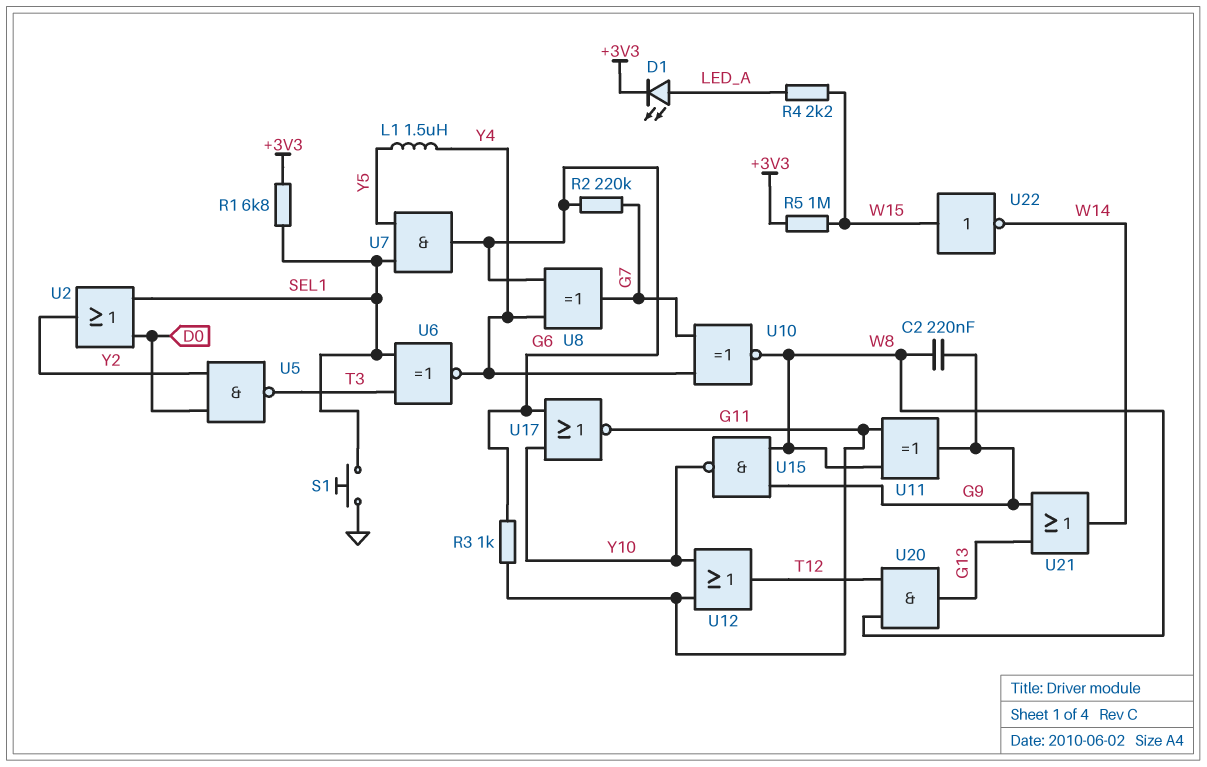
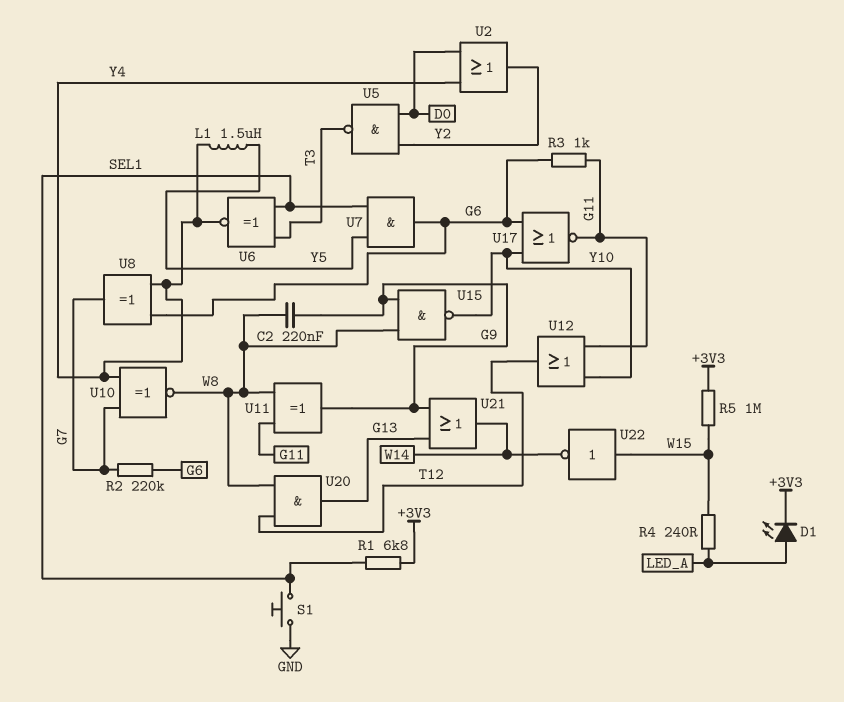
R4: 2.2k (LED_A, W15) -> 240 (LED_A, W15)
U2: OR (in D0, in SEL1, out Y2) -> OR (in D0, in Y4, out Y2)

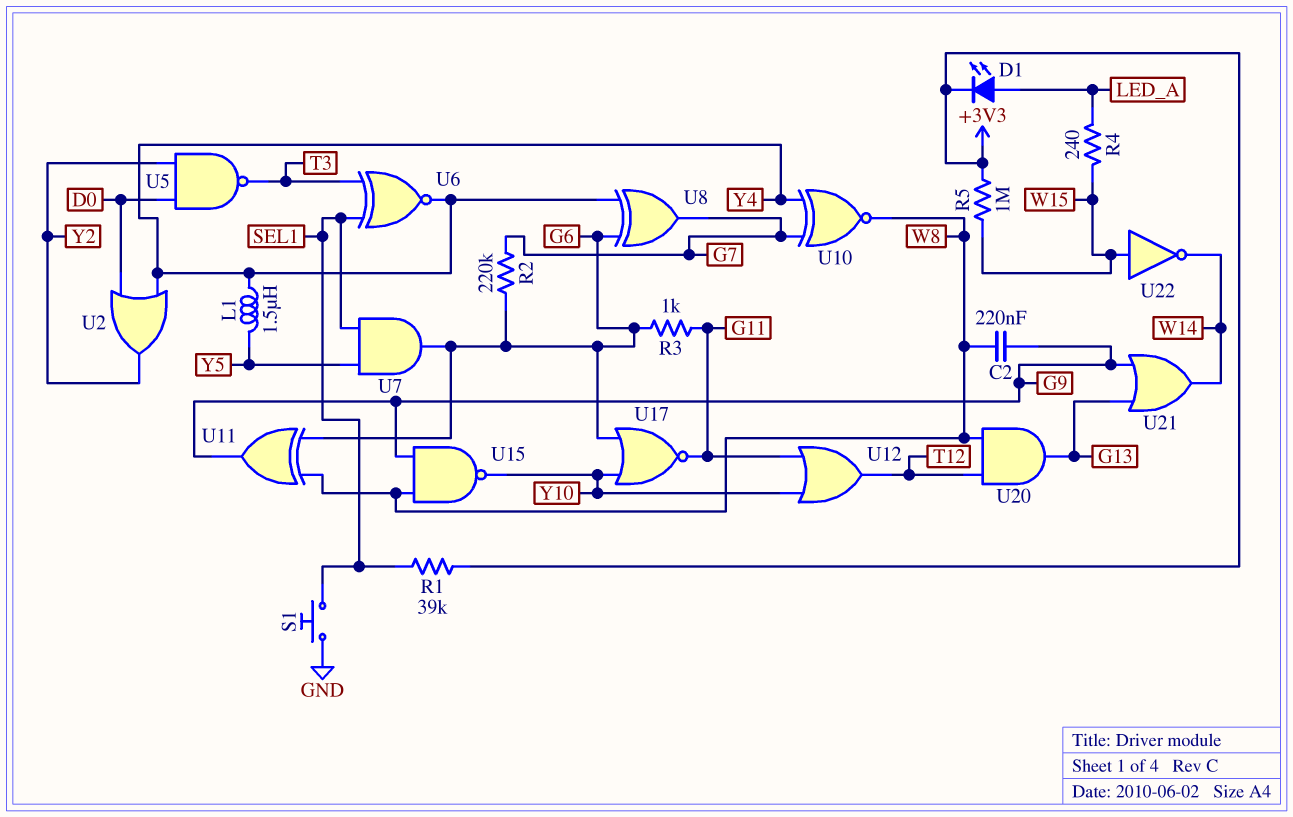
R1: 6.8k (+3V3, SEL1) -> 39k (+3V3, SEL1)
U11: XOR (in G11, in W8, out G9) -> XOR (in G6, in W8, out G9)

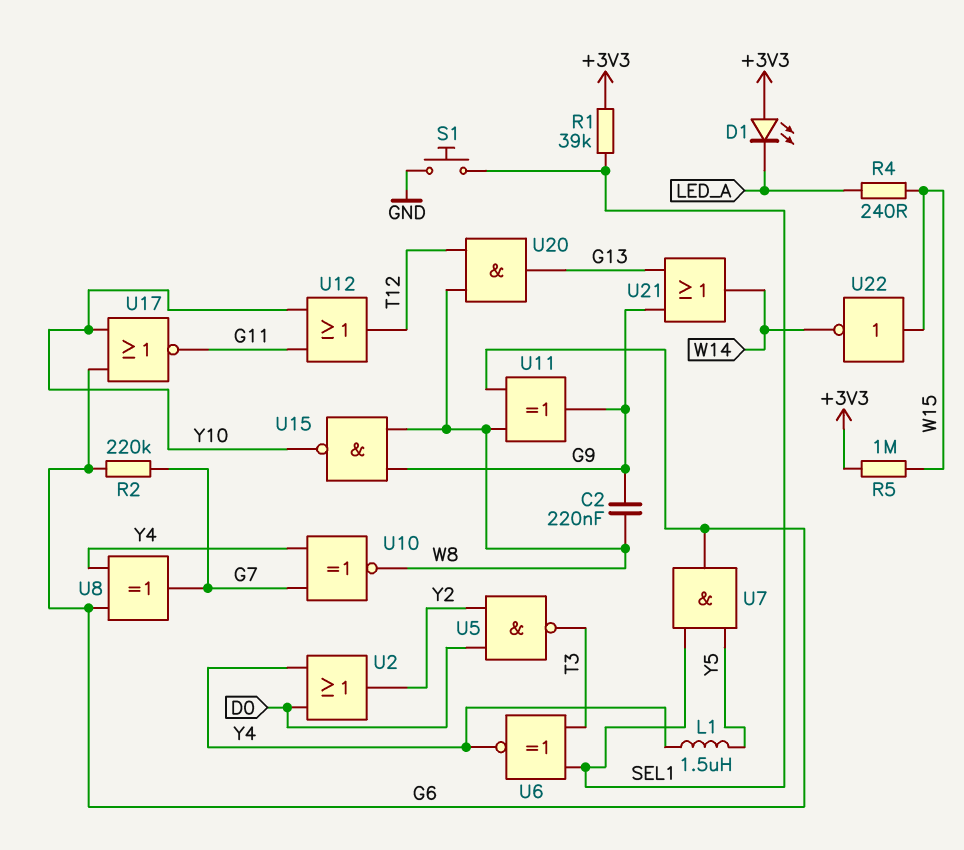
D1: LED (A LED_A, K +3V3) -> LED (A +3V3, K LED_A)
R3: 1k (G6, G11) -> none

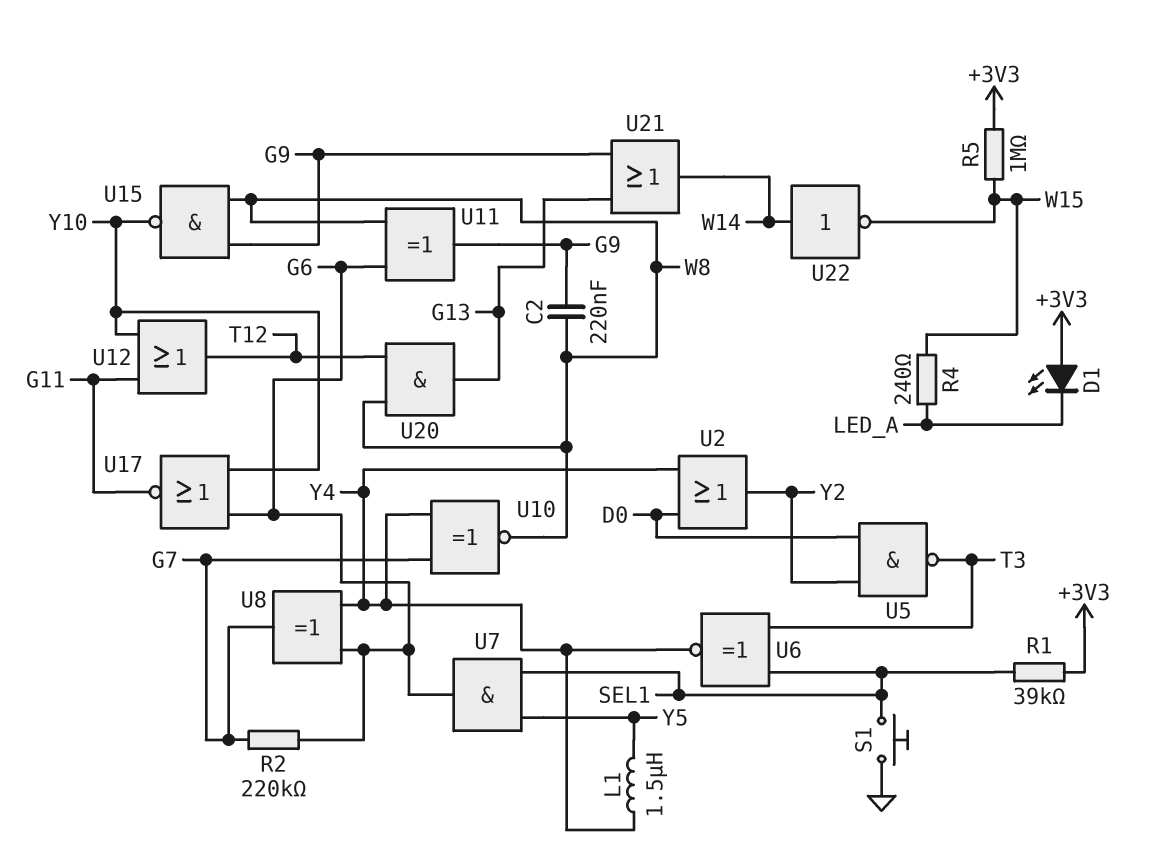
U22: NOT (in W15, out W14) -> NOT (in W14, out W15)

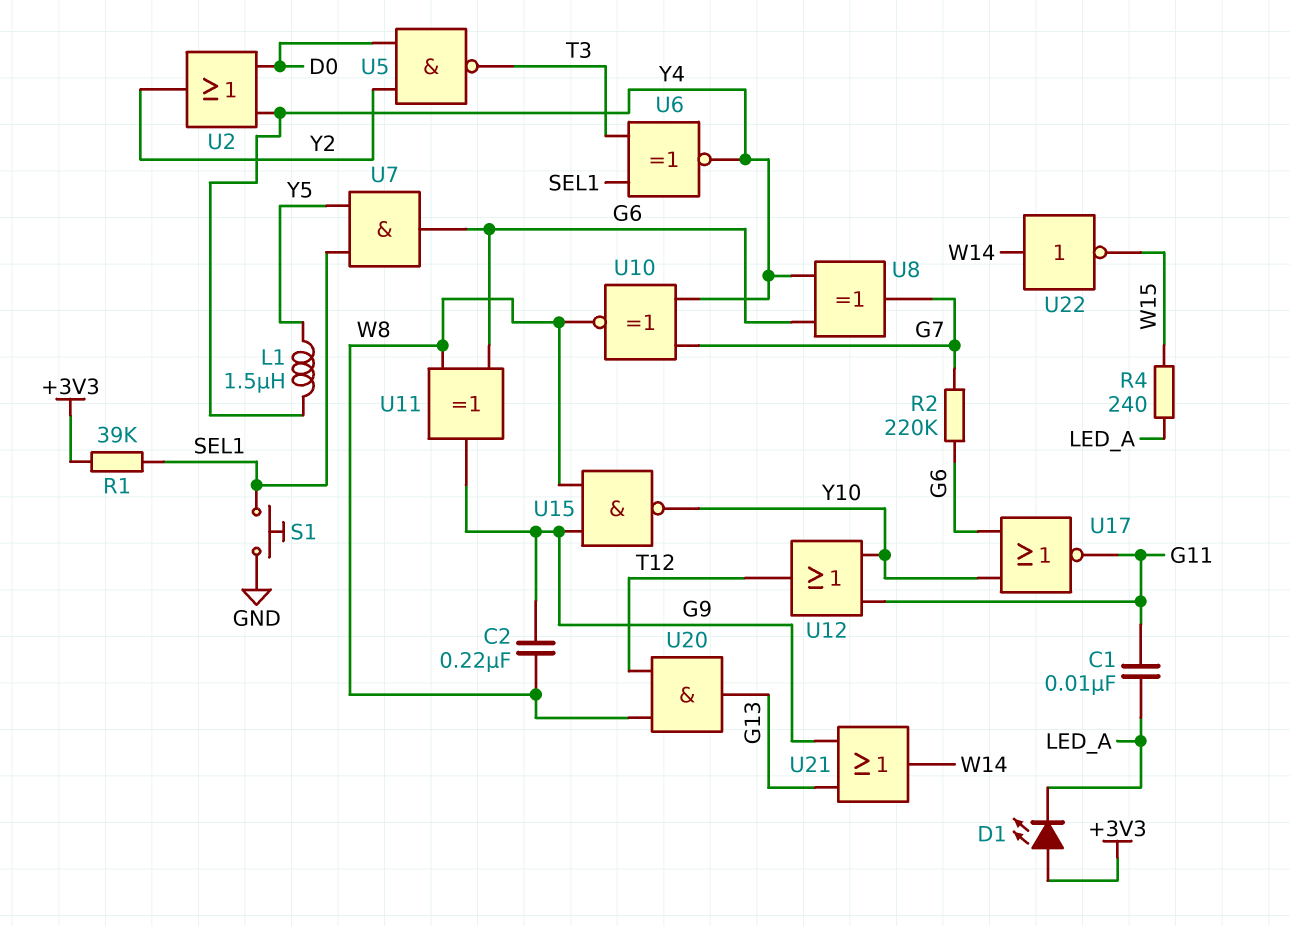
C1: none -> 10nF (G11, LED_A)
R5: 1M (+3V3, W15) -> none

